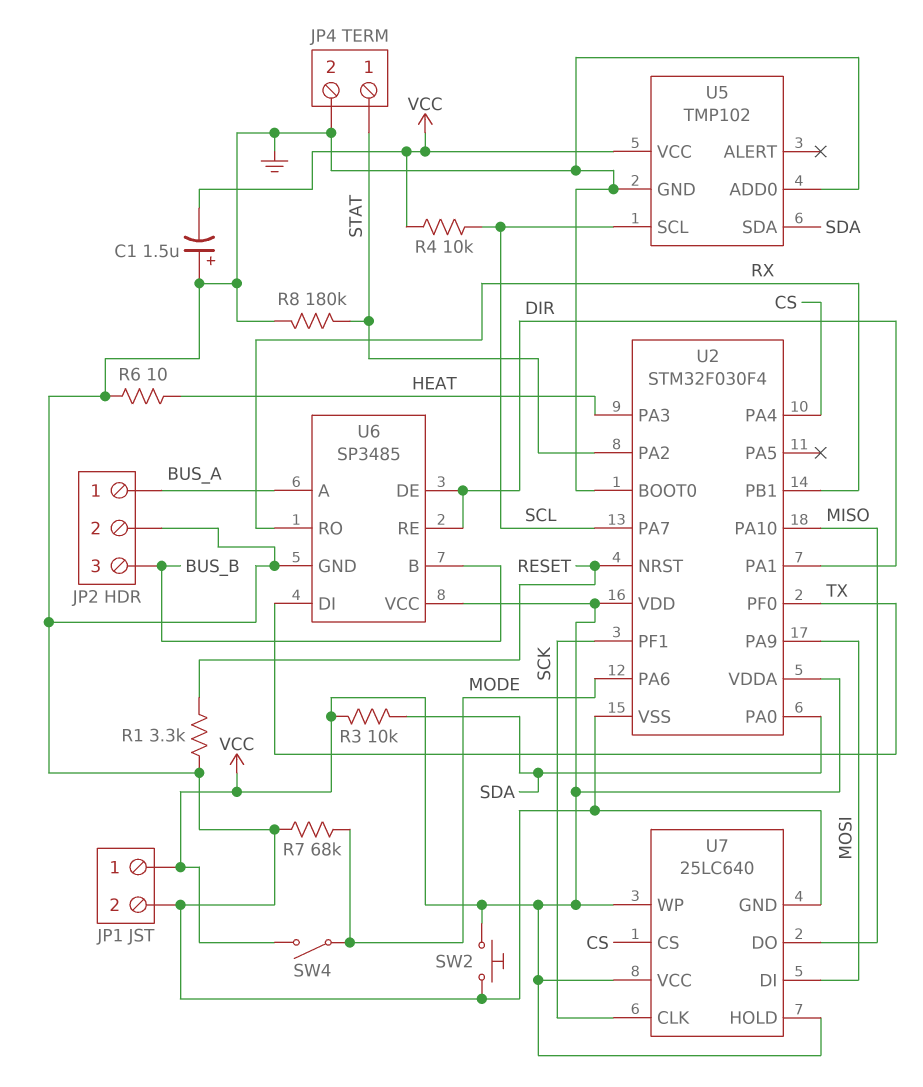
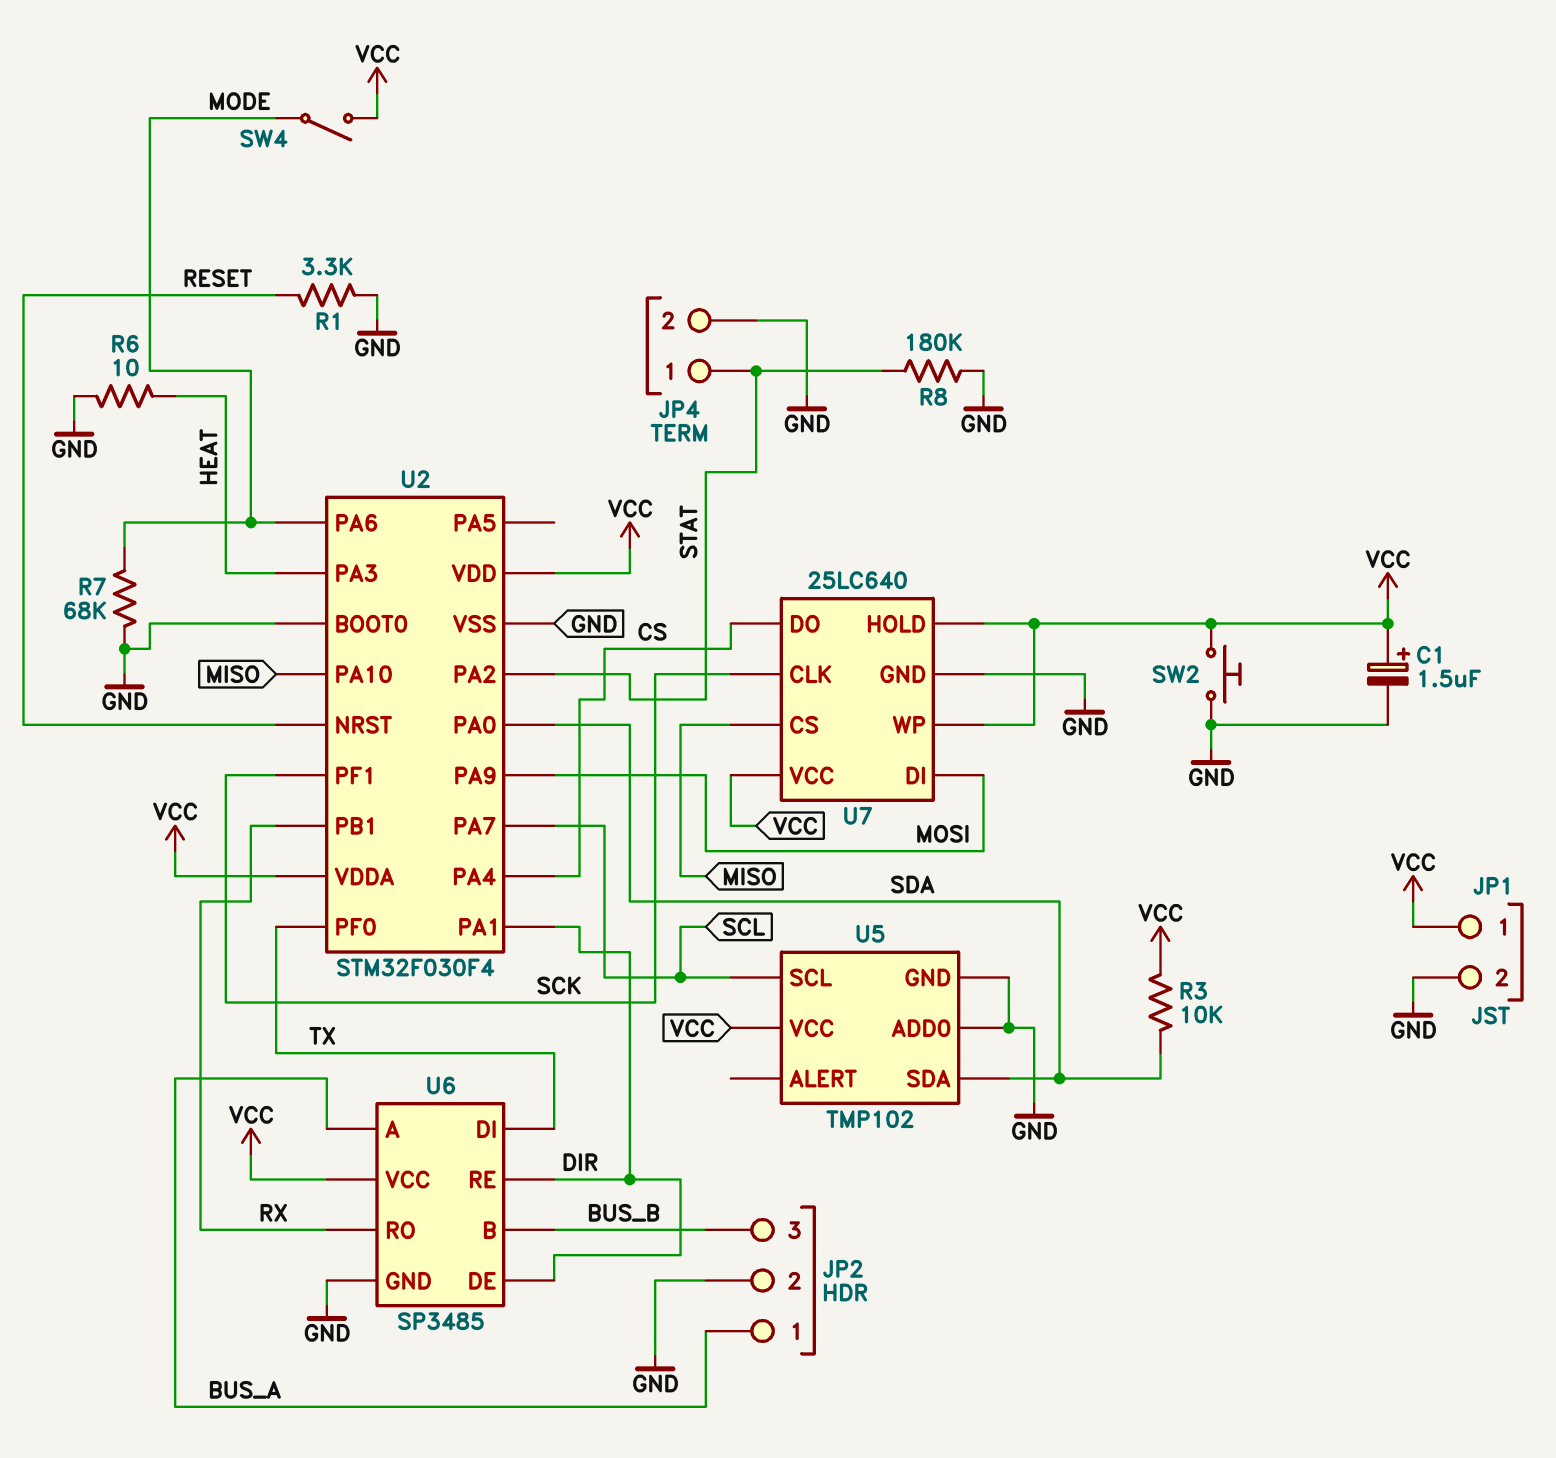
C1: 1.5uF (plus GND, minus VCC) -> 1.5uF (plus VCC, minus GND)
R4: 10k (SCL, VCC) -> none
U7 pin CS: CS -> MISO
U7 pin DO: MISO -> CS

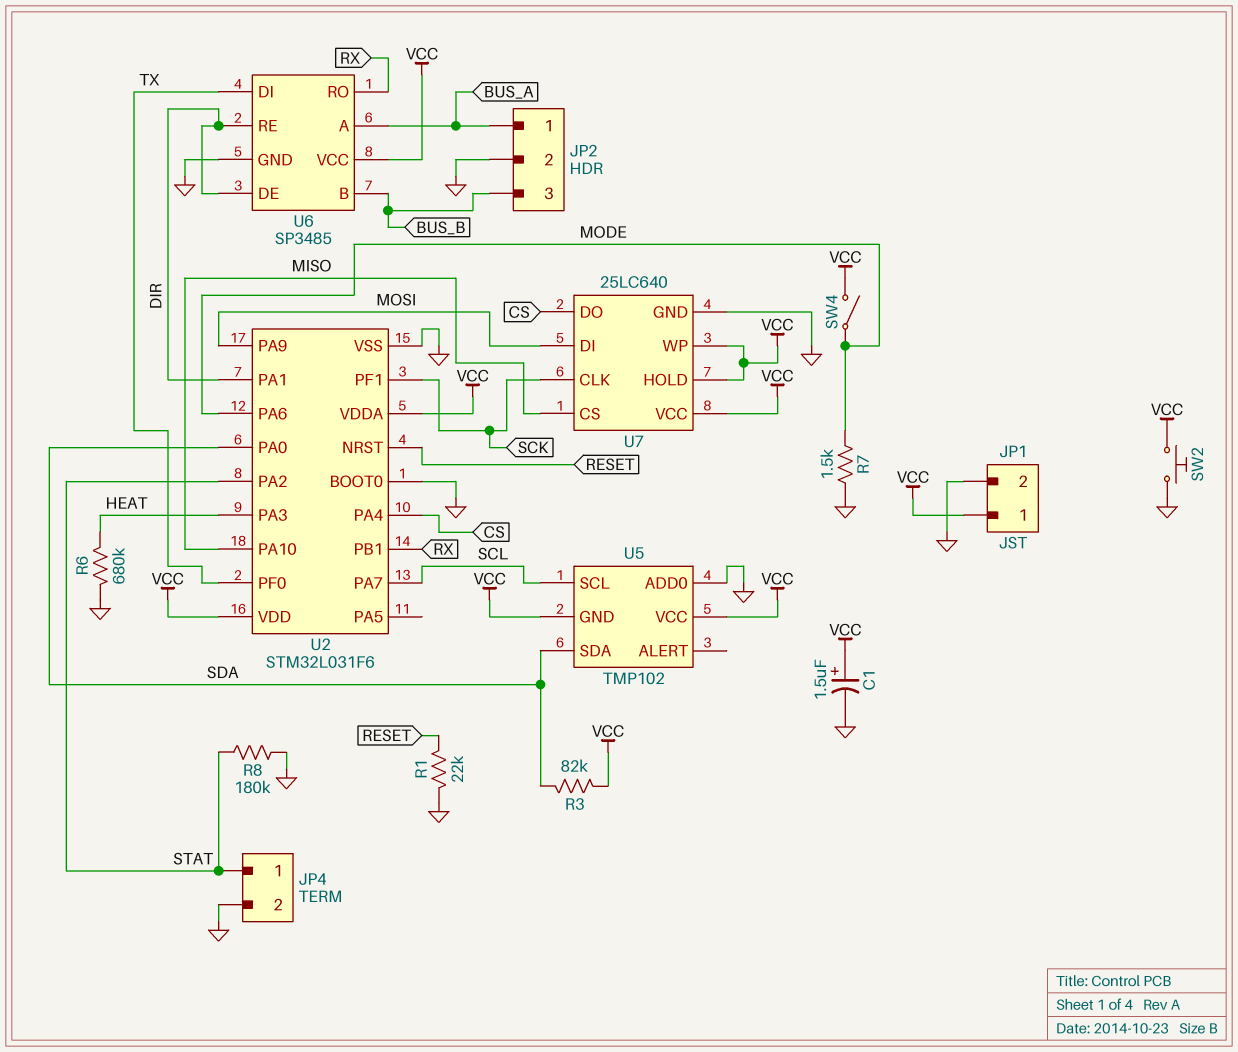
R1: 3.3k (GND, RESET) -> 22k (GND, RESET)
R3: 10k (SDA, VCC) -> 82k (SDA, VCC)
R6: 10 (GND, HEAT) -> 680k (GND, HEAT)
R7: 68k (GND, MODE) -> 1.5k (GND, MODE)
U2: STM32F030F4 -> STM32L031F6
U5 pin GND: GND -> VCC

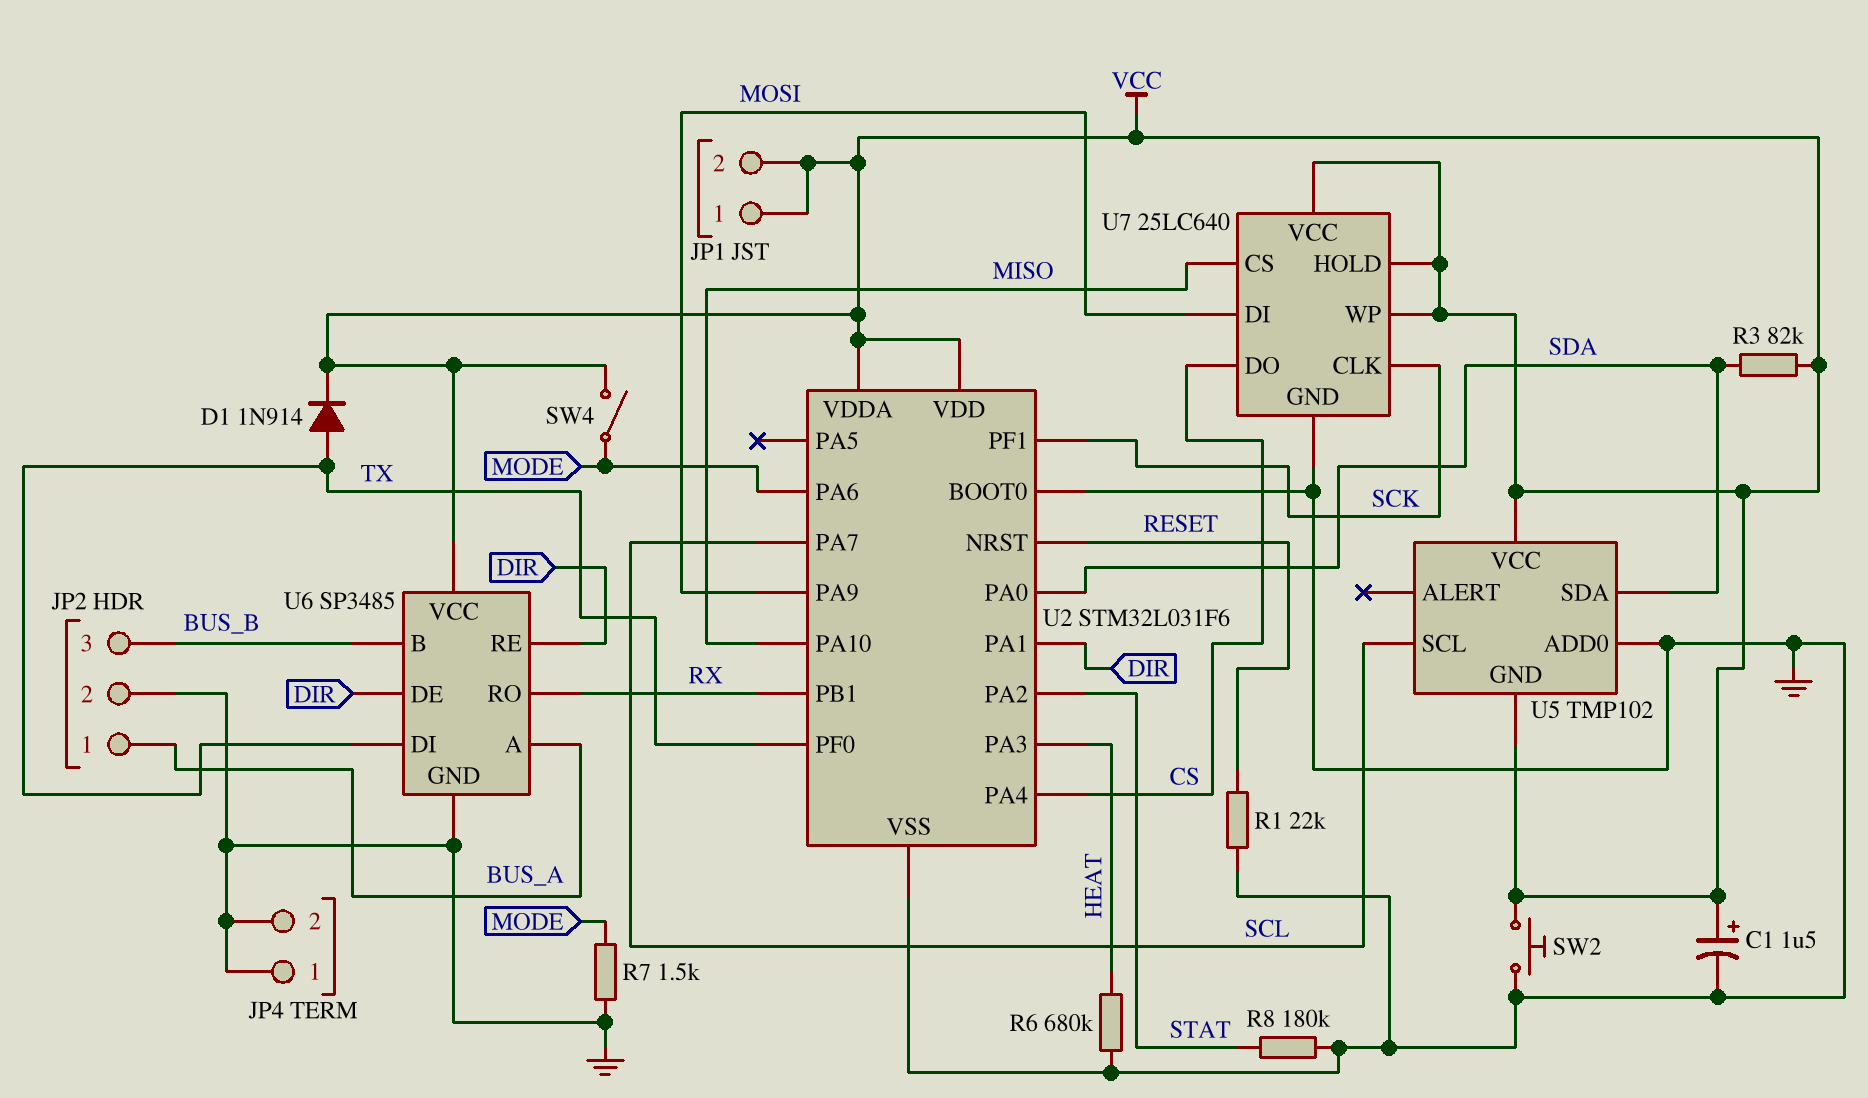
D1: none -> diode 1N914 (A TX, K VCC)
JP1 pin 2: GND -> VCC
JP4 pin 1: STAT -> GND

